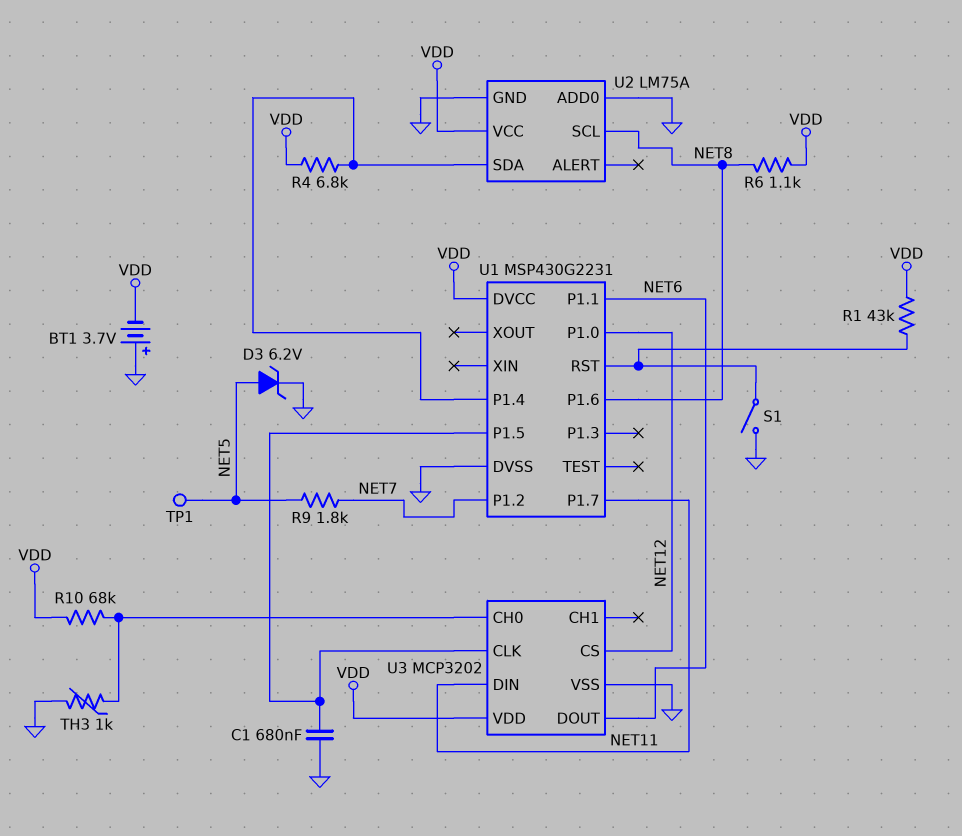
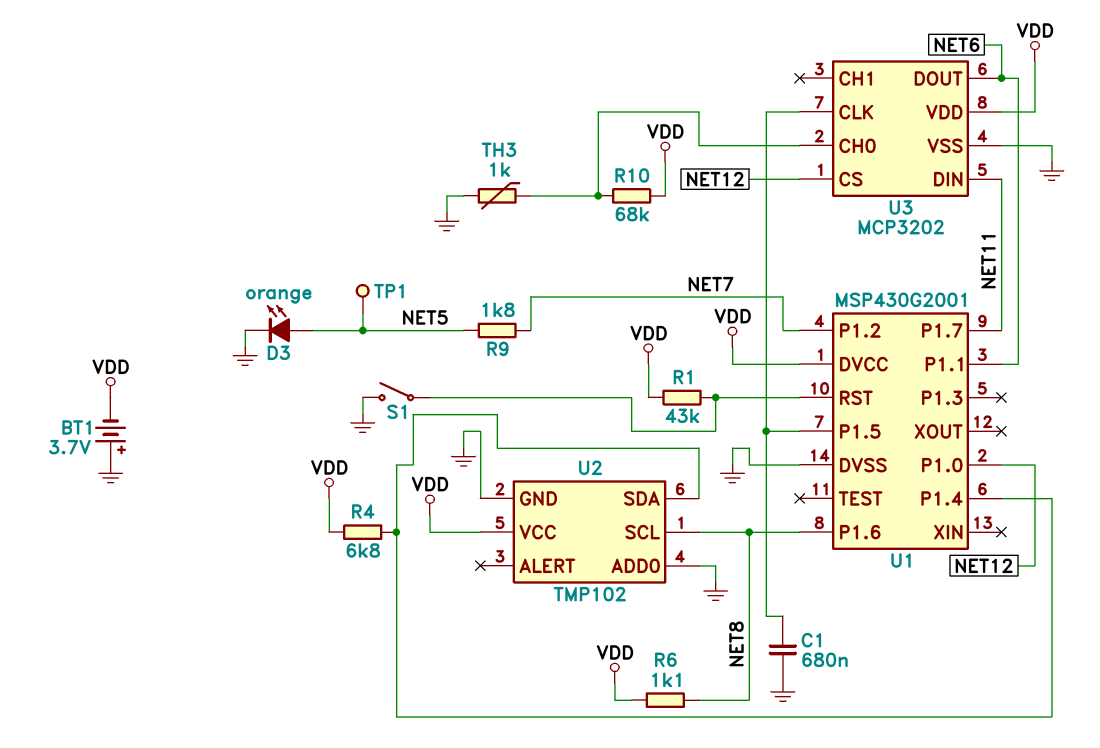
D3: zener 6.2V (A NET5, K GND) -> LED orange (A NET5, K GND)
U1: MSP430G2231 -> MSP430G2001
U2: LM75A -> TMP102

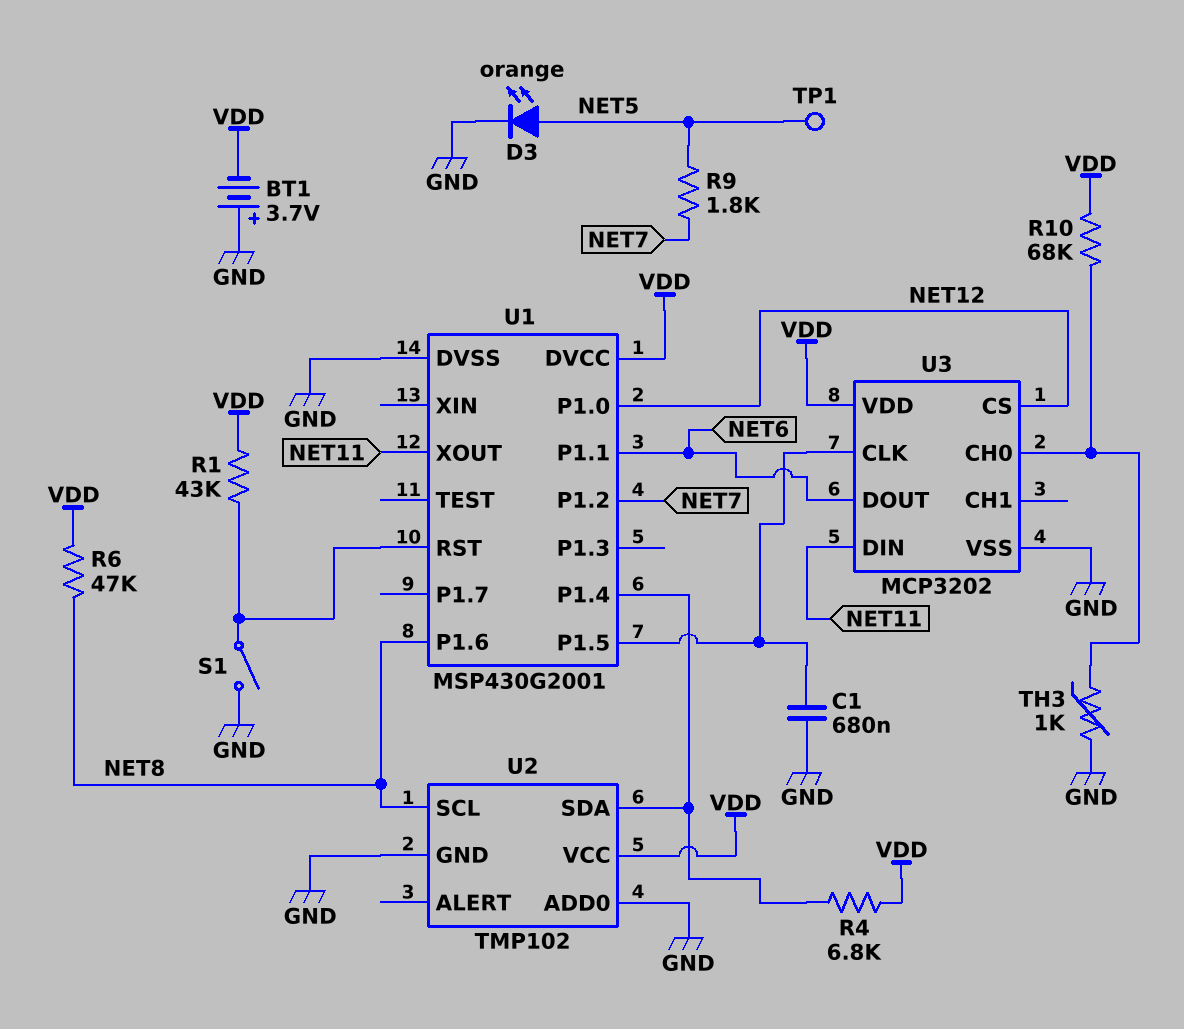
R6: 1.1k (NET8, VDD) -> 47k (NET8, VDD)
U1 pin P1.7: NET11 -> none
U1 pin XOUT: none -> NET11

